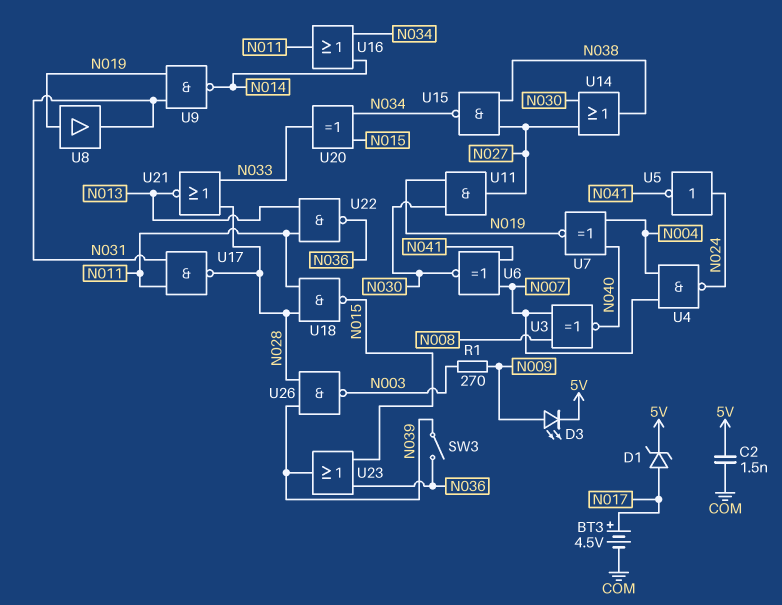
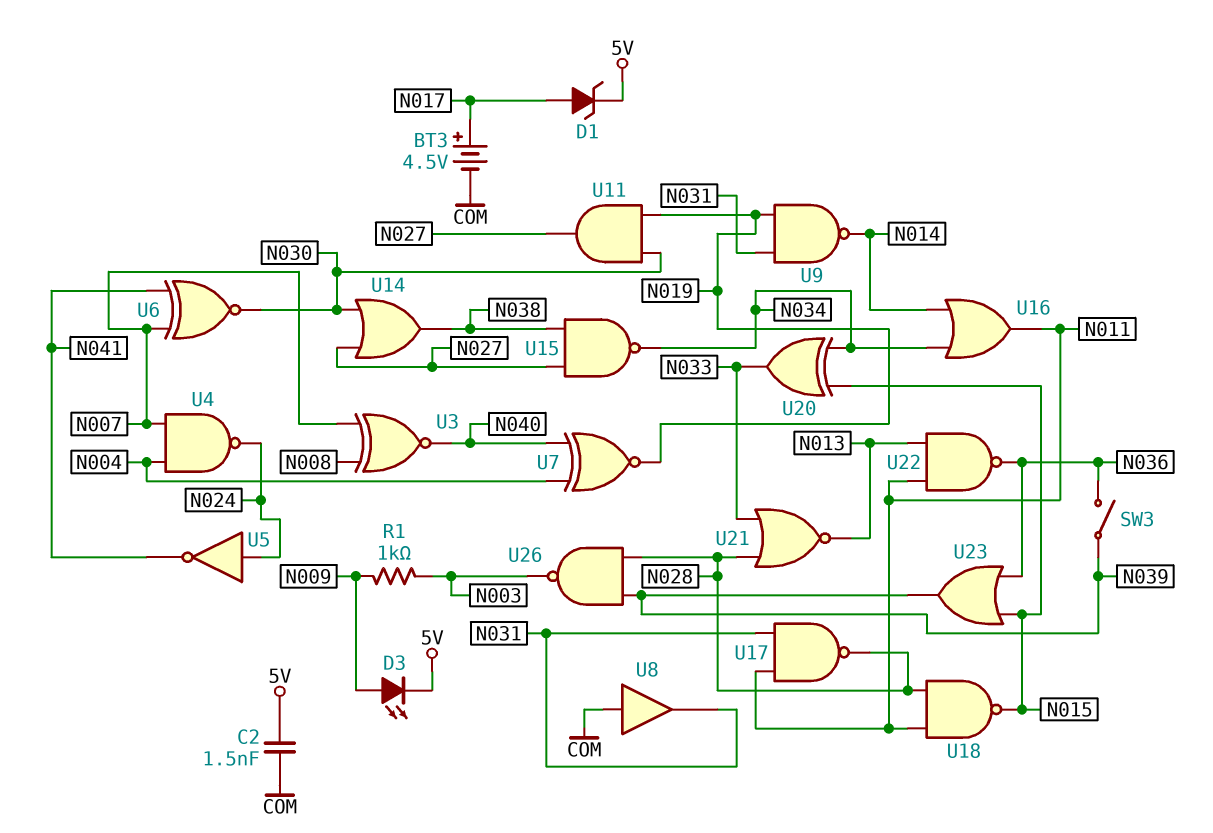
R1: 270 (N003, N009) -> 1k (N003, N009)
U8: buffer (in N019, out N031) -> buffer (in COM, out N031)

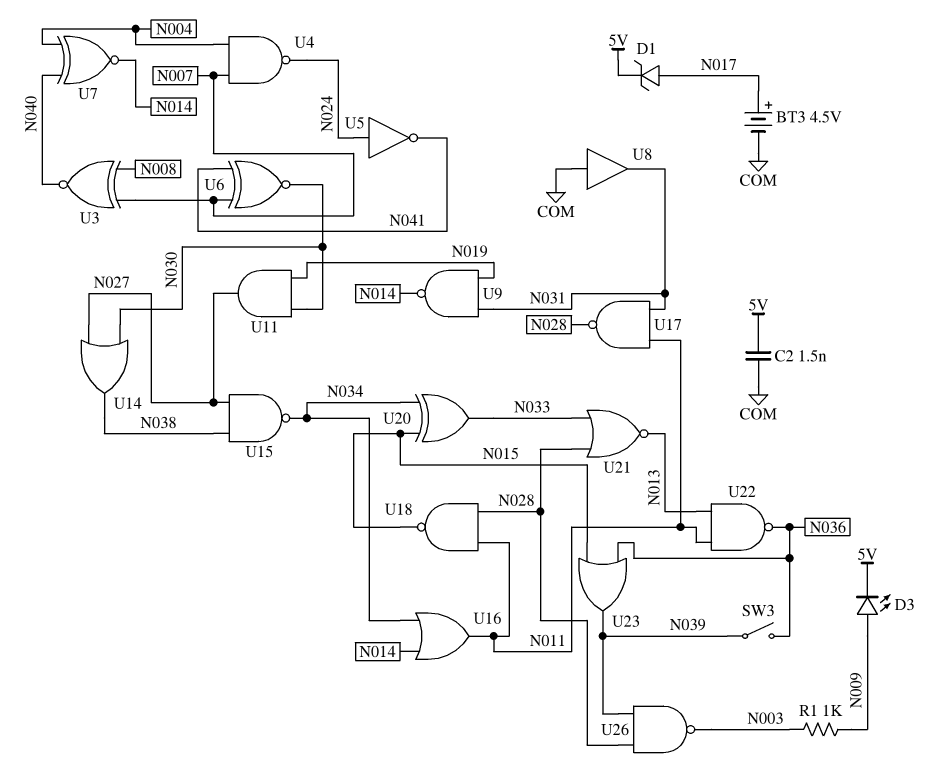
U7: XNOR (in N004, in N040, out N019) -> XNOR (in N004, in N040, out N014)

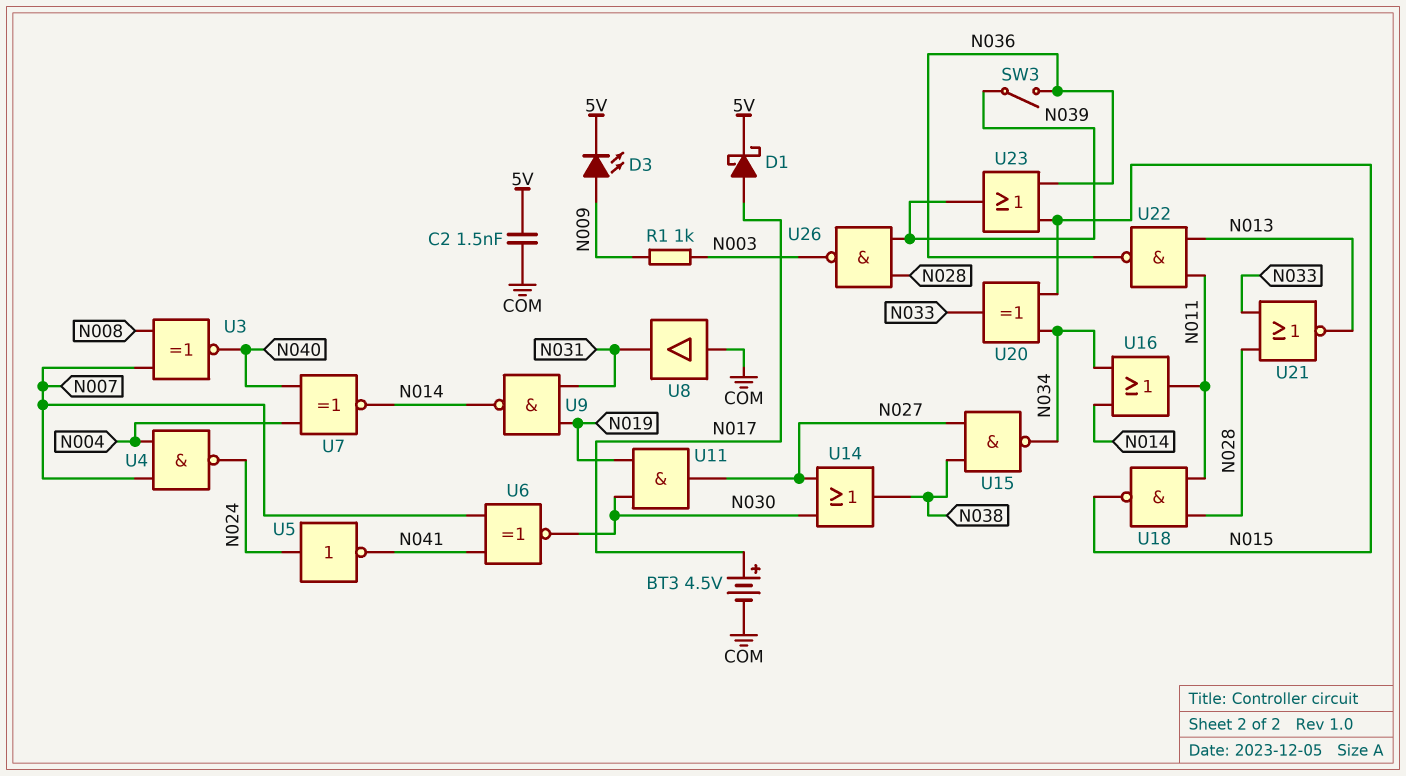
D1: zener (A N017, K 5V) -> schottky (A N017, K 5V)
U17: NAND (in N011, in N031, out N028) -> none

